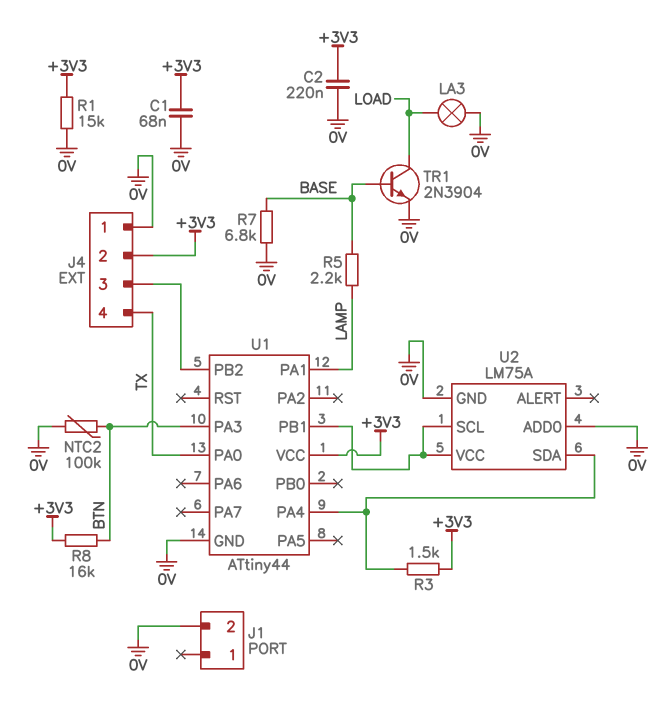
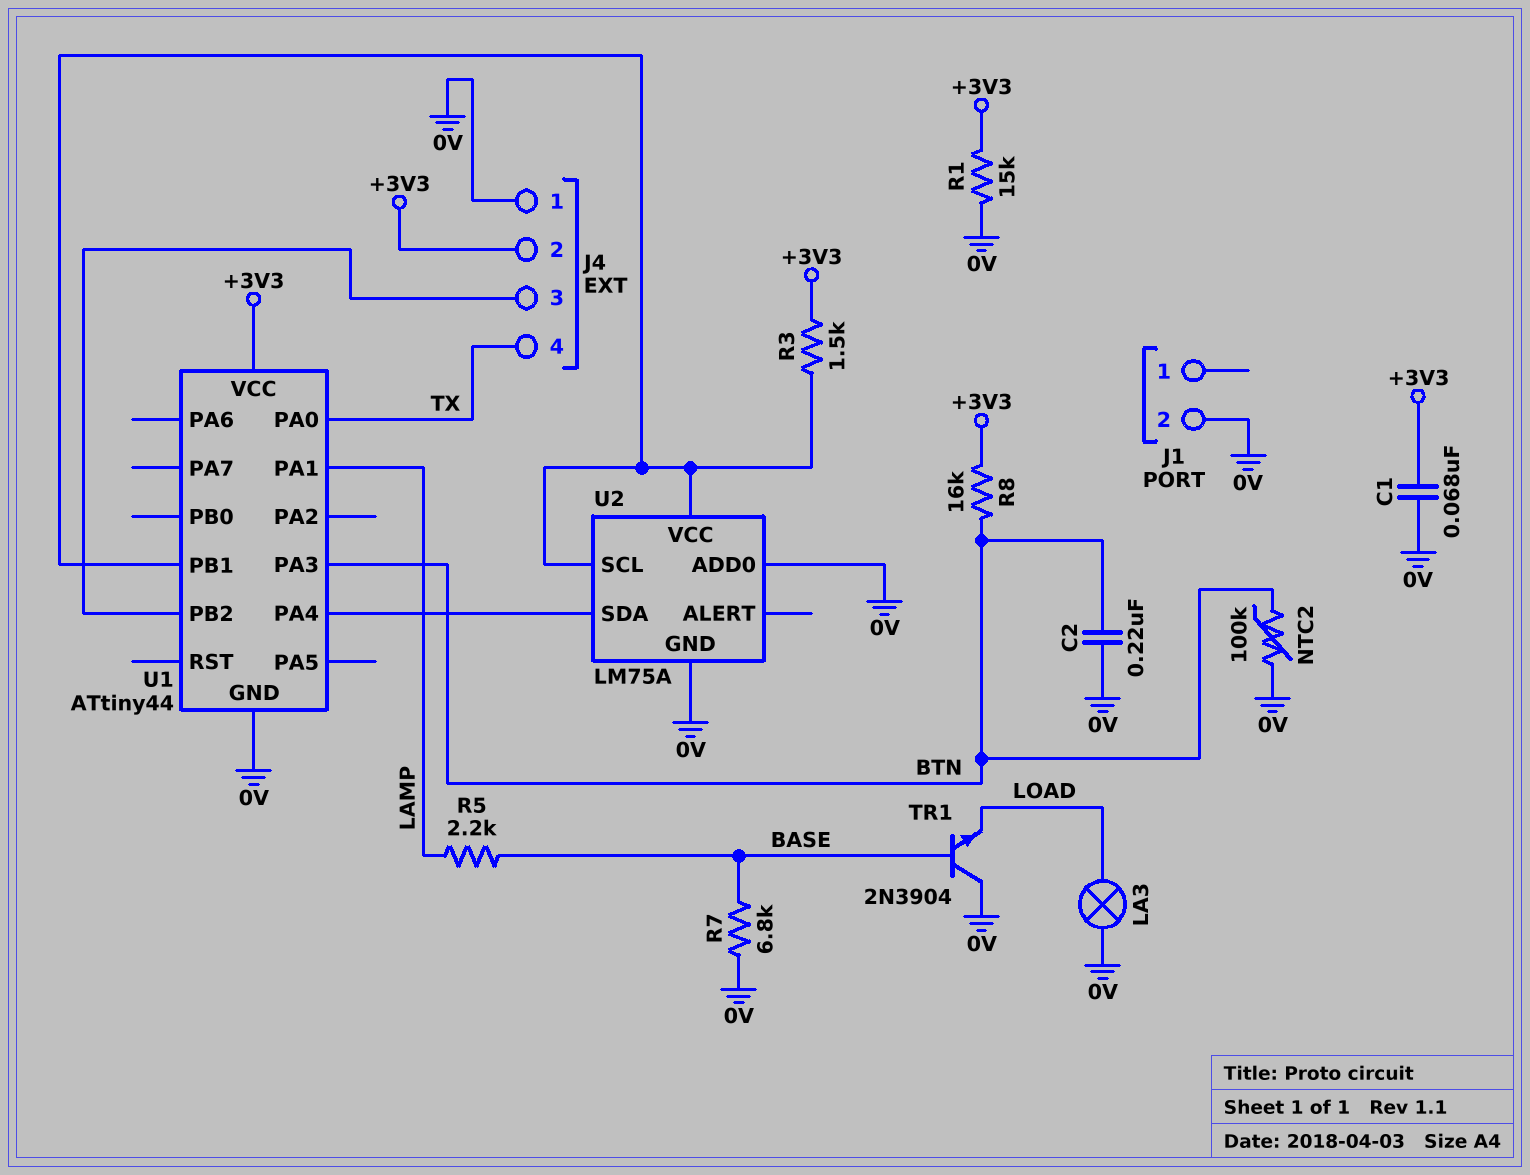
C2: 220nF (+3V3, 0V) -> 220nF (0V, BTN)
R3: 1.5k (+3V3, U1/PA4) -> 1.5k (+3V3, U1/PB1)
TR1: NPN 2N3904 (B BASE, C LOAD, E 0V) -> NPN 2N3904 (B BASE, C 0V, E LOAD)

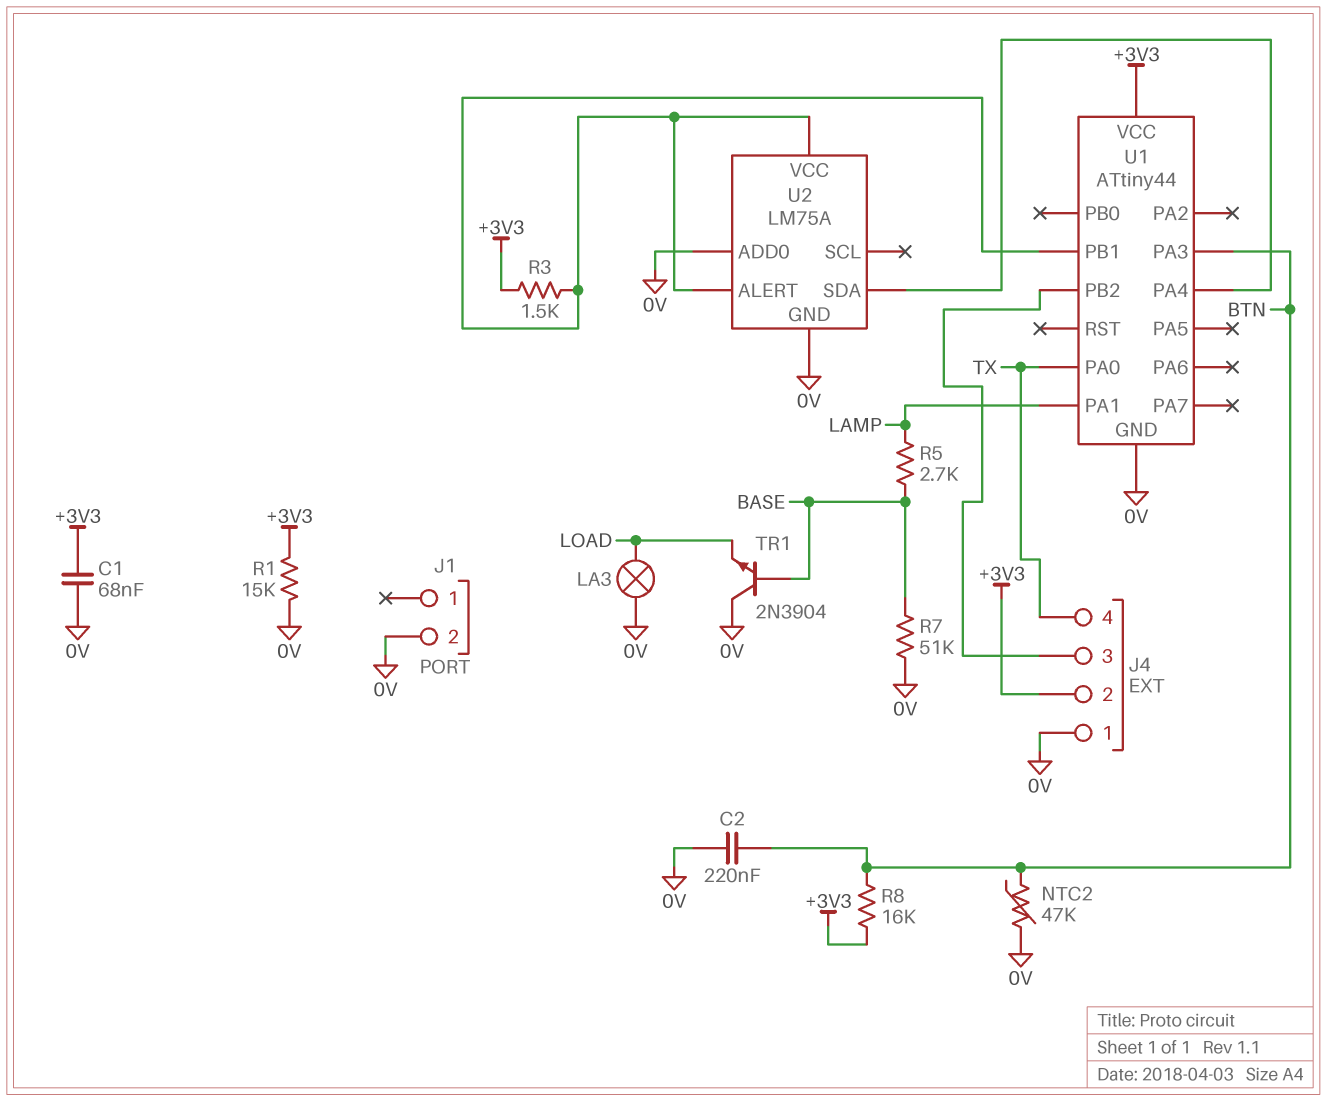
NTC2: 100k (0V, BTN) -> 47k (0V, BTN)
R5: 2.2k (BASE, LAMP) -> 2.7k (BASE, LAMP)
R7: 6.8k (0V, BASE) -> 51k (0V, BASE)
U2 pin ALERT: none -> U1/PB1
U2 pin SCL: U1/PB1 -> none

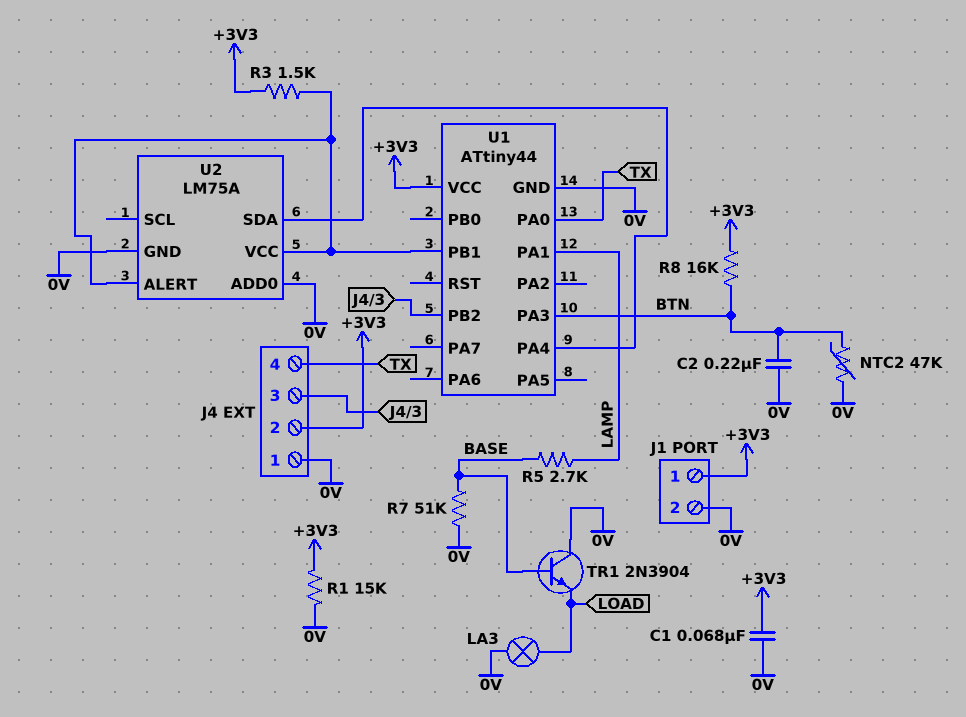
J1 pin 1: none -> +3V3

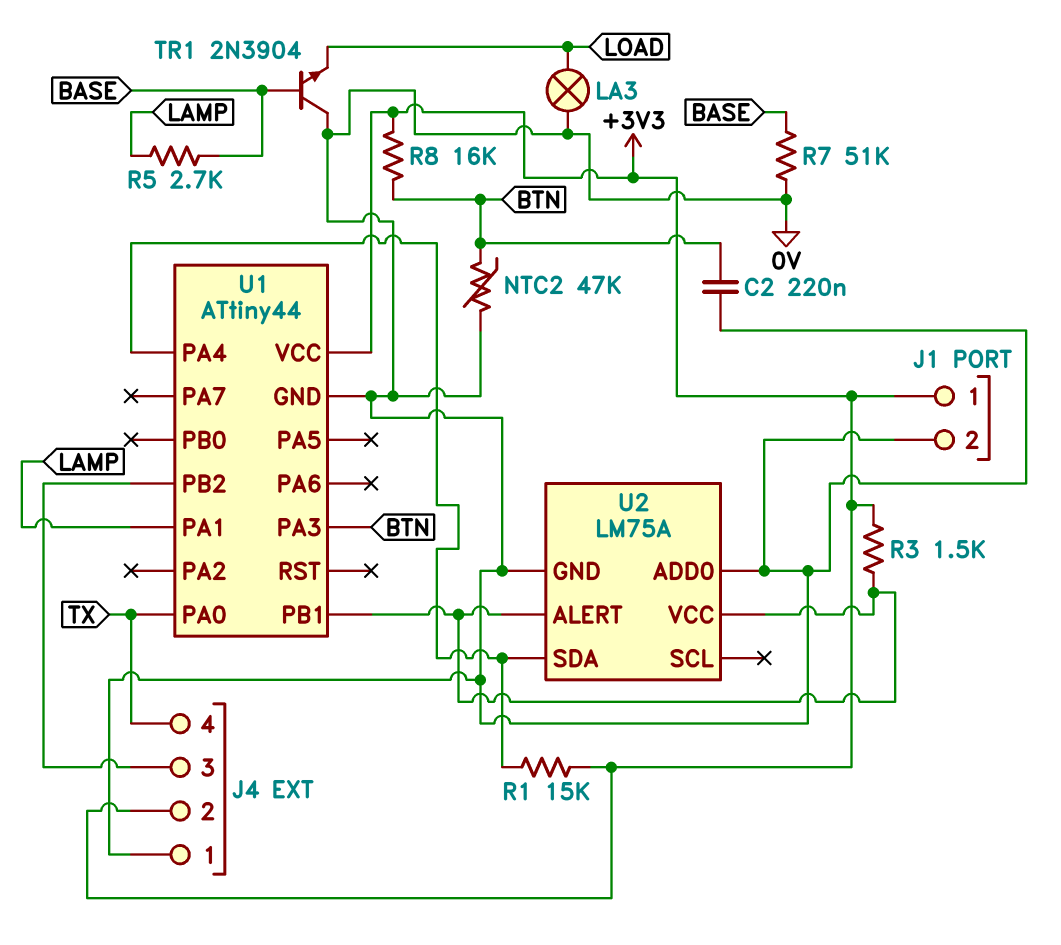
C1: 68nF (+3V3, 0V) -> none
R1: 15k (+3V3, 0V) -> 15k (+3V3, U1/PA4)

